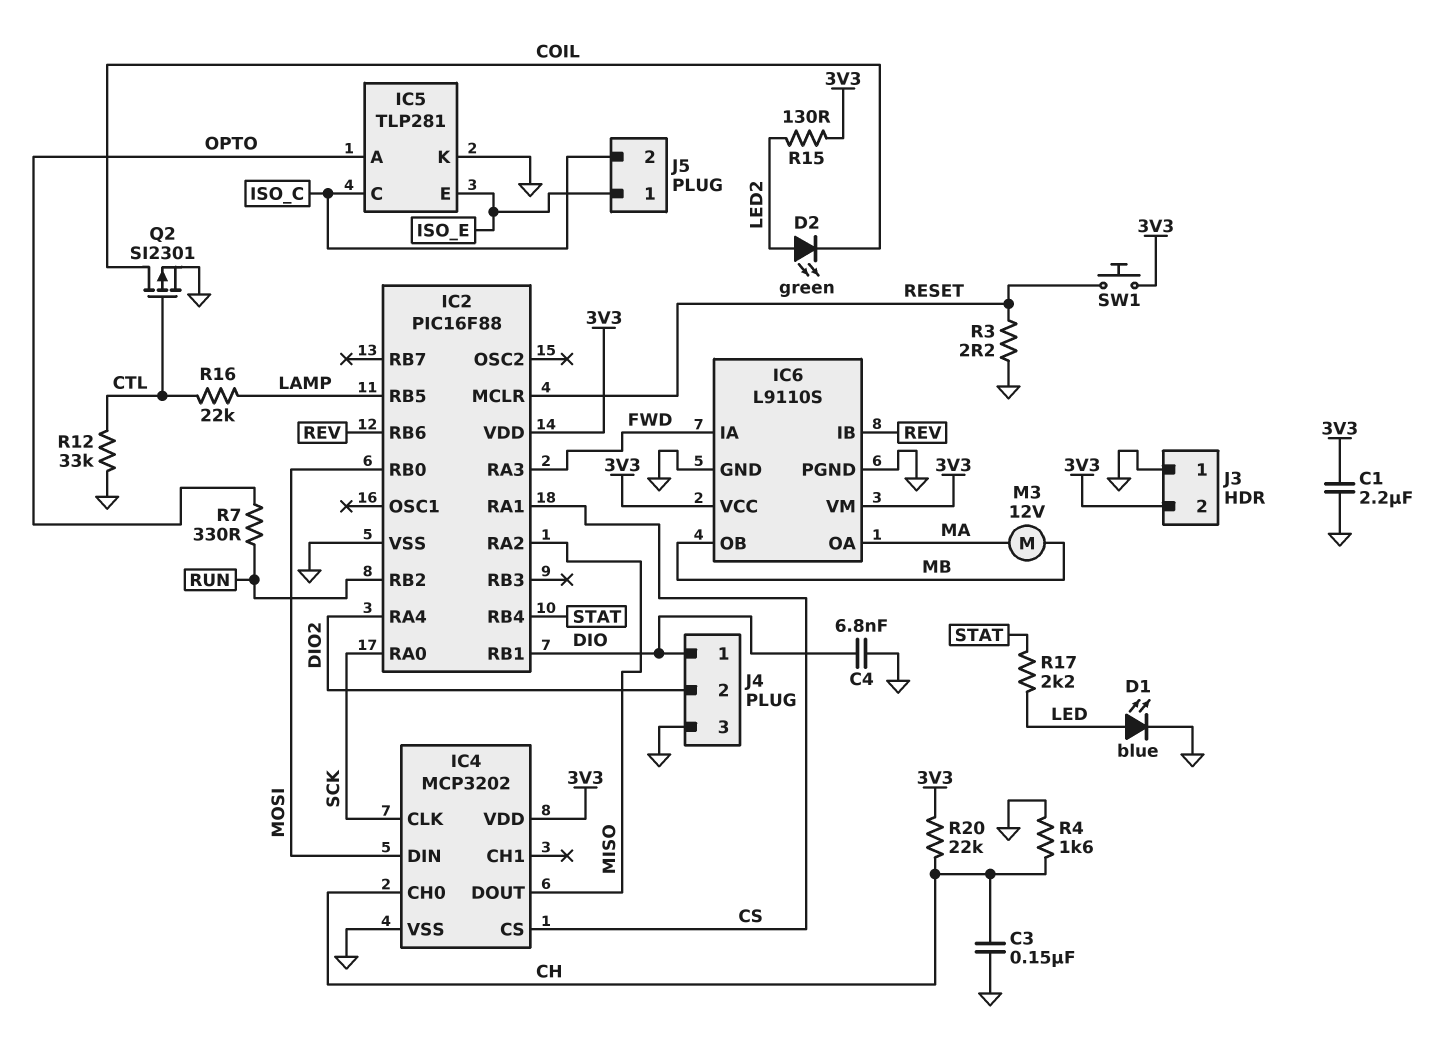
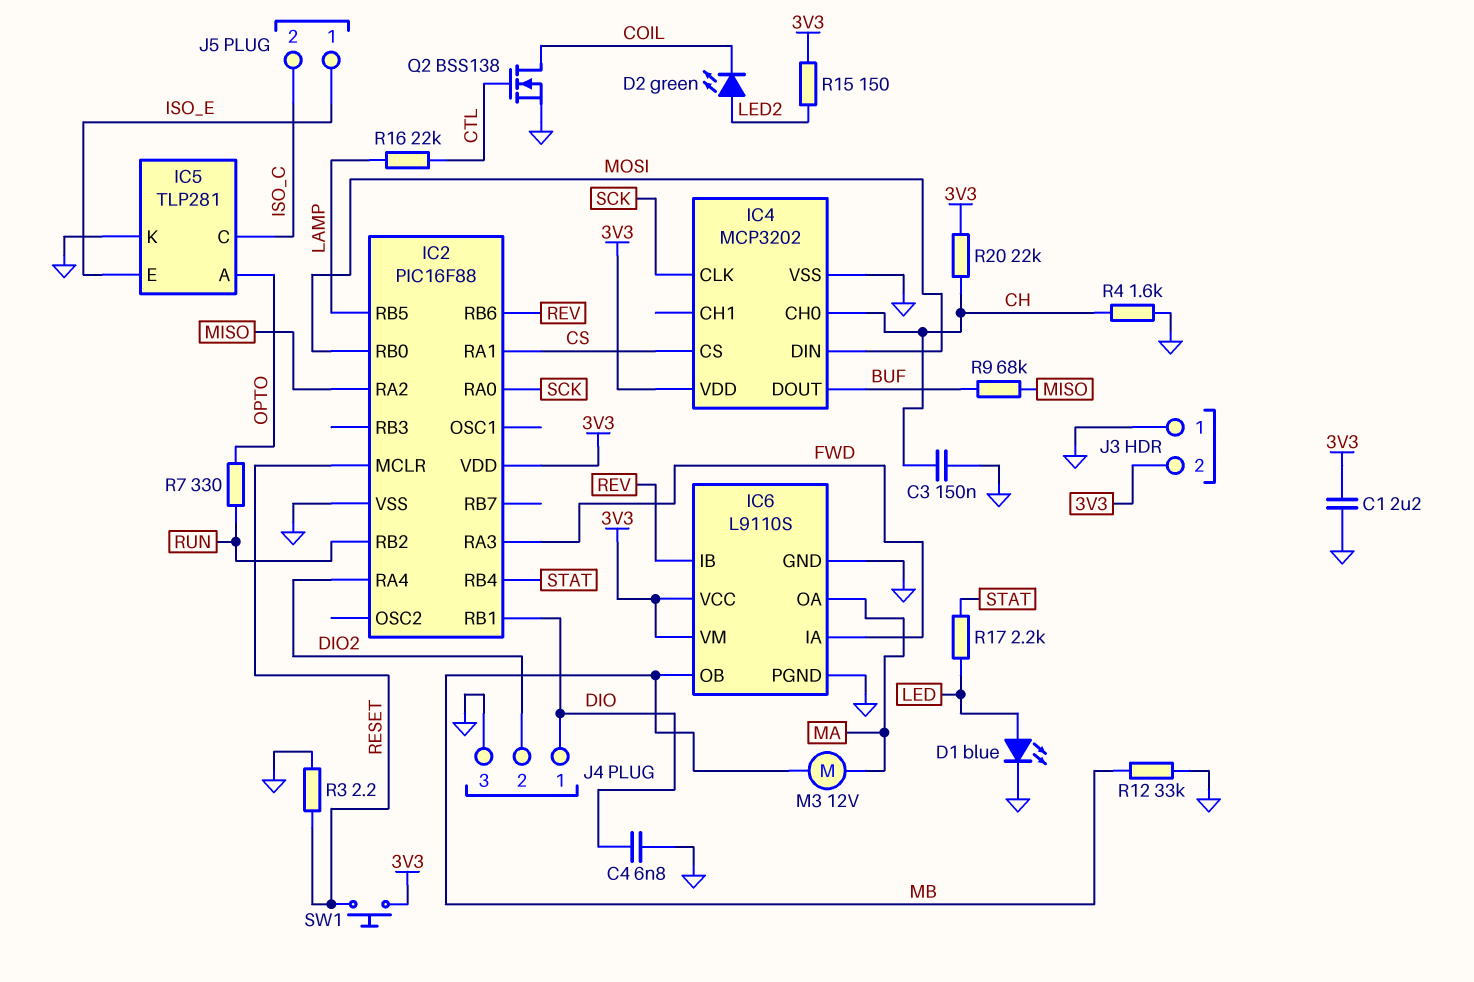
IC4 pin DOUT: MISO -> BUF
Q2: PMOS SI2301 (G CTL, D COIL, S GND) -> NMOS BSS138 (G CTL, D COIL, S GND)
R9: none -> 68k (BUF, MISO)
R12: 33k (CTL, GND) -> 33k (GND, MB)
R15: 130 (3V3, LED2) -> 150 (3V3, LED2)

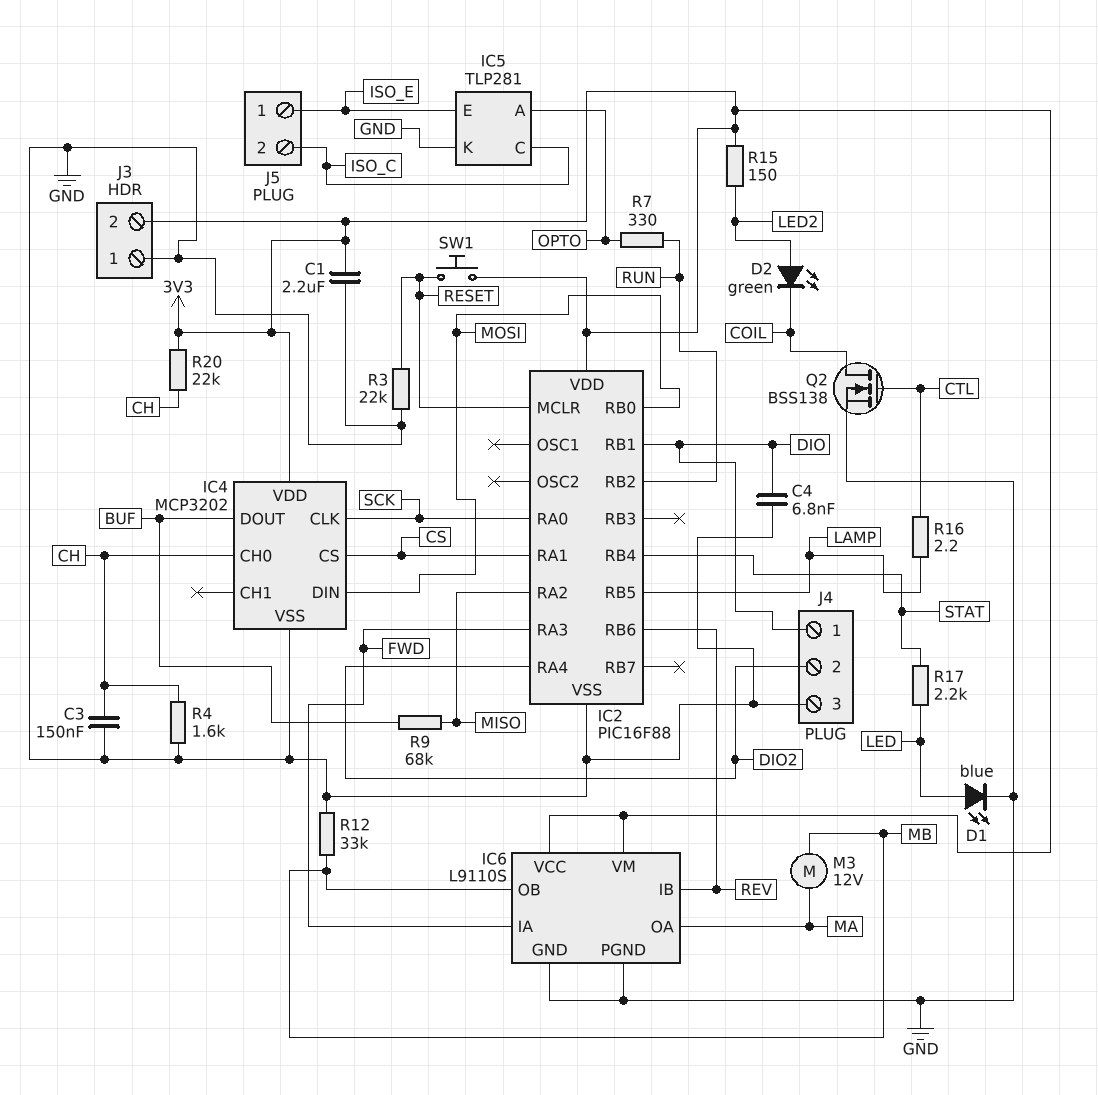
R3: 2.2 (GND, RESET) -> 22k (GND, RESET)
R16: 22k (CTL, LAMP) -> 2.2 (CTL, LAMP)

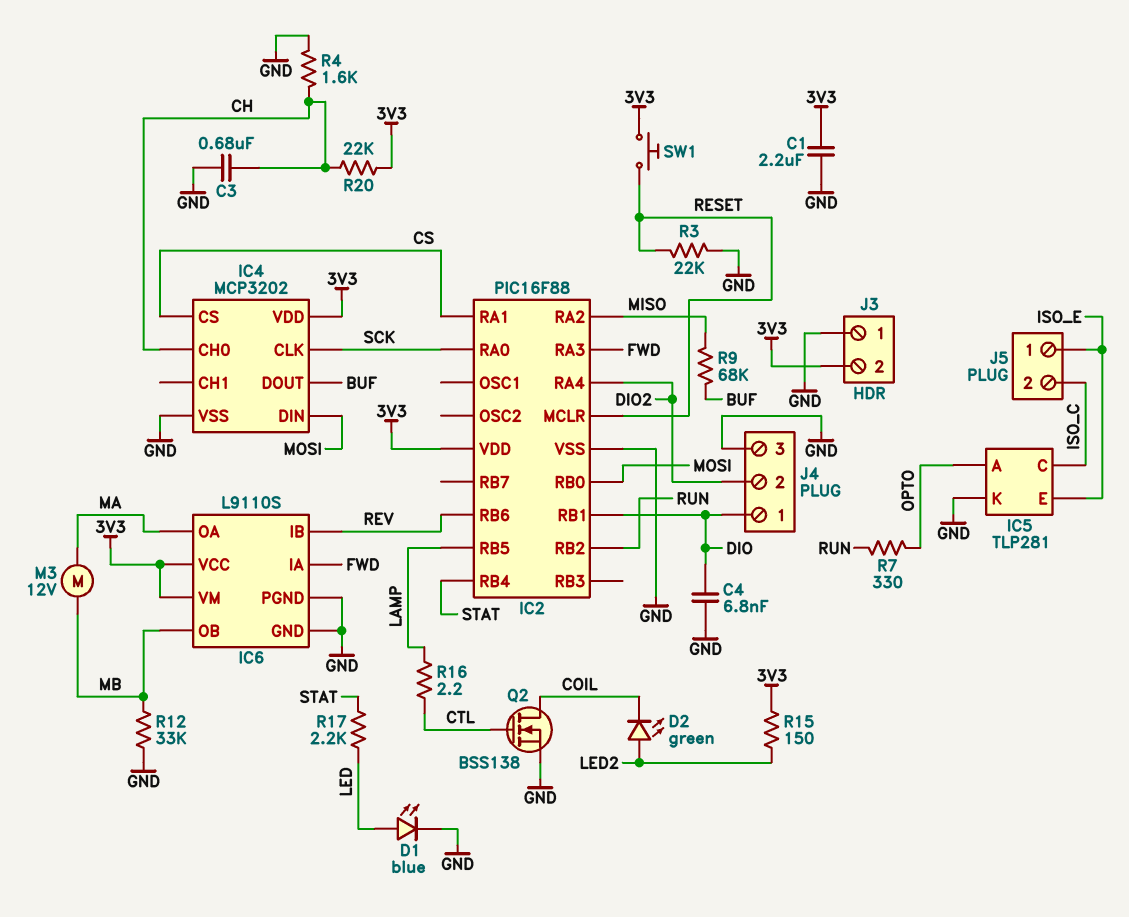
C3: 150nF (CH, GND) -> 680nF (CH, GND)

